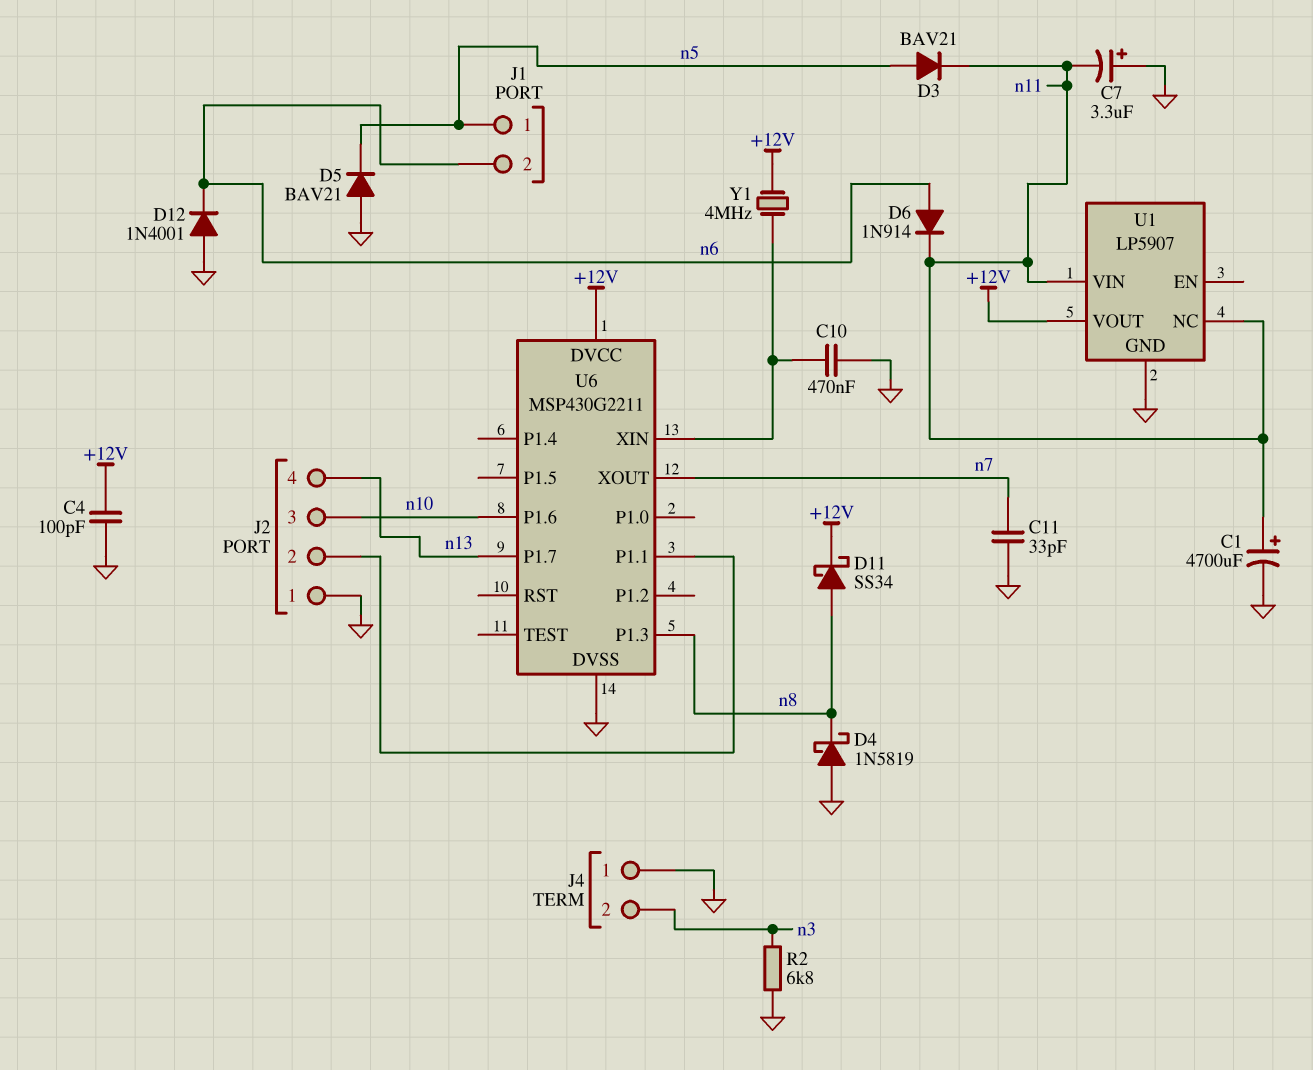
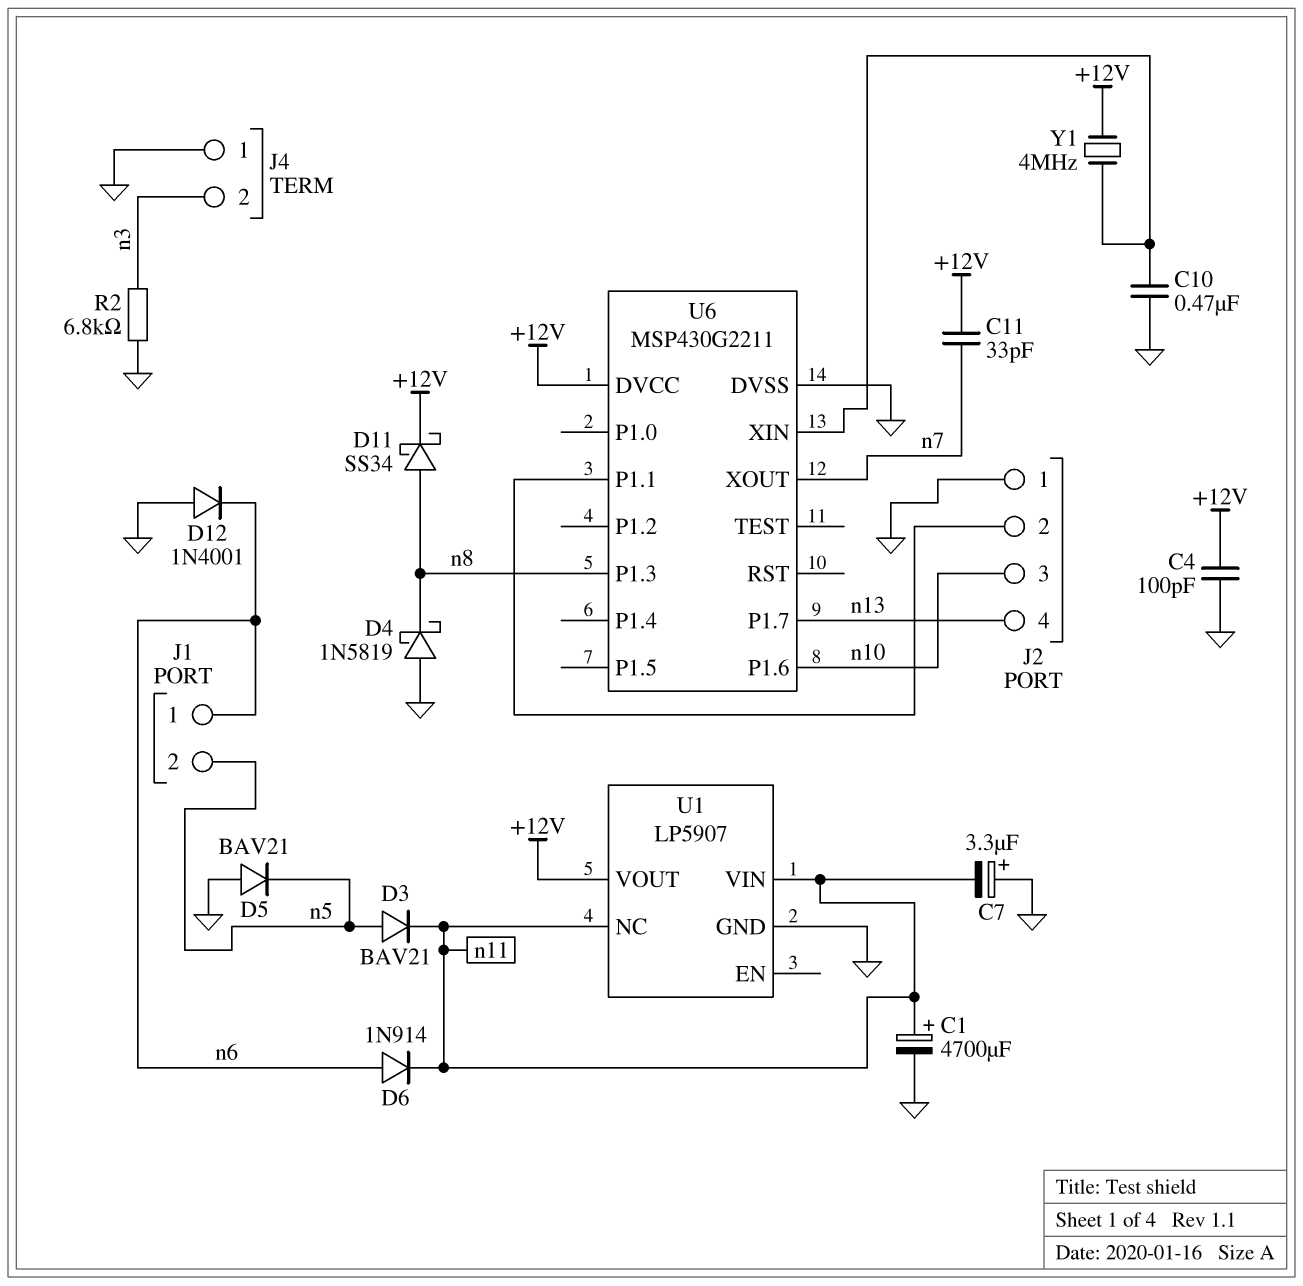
C11: 33pF (GND, n7) -> 33pF (+12V, n7)
J1 pin 1: n5 -> n6
J1 pin 2: n6 -> n5

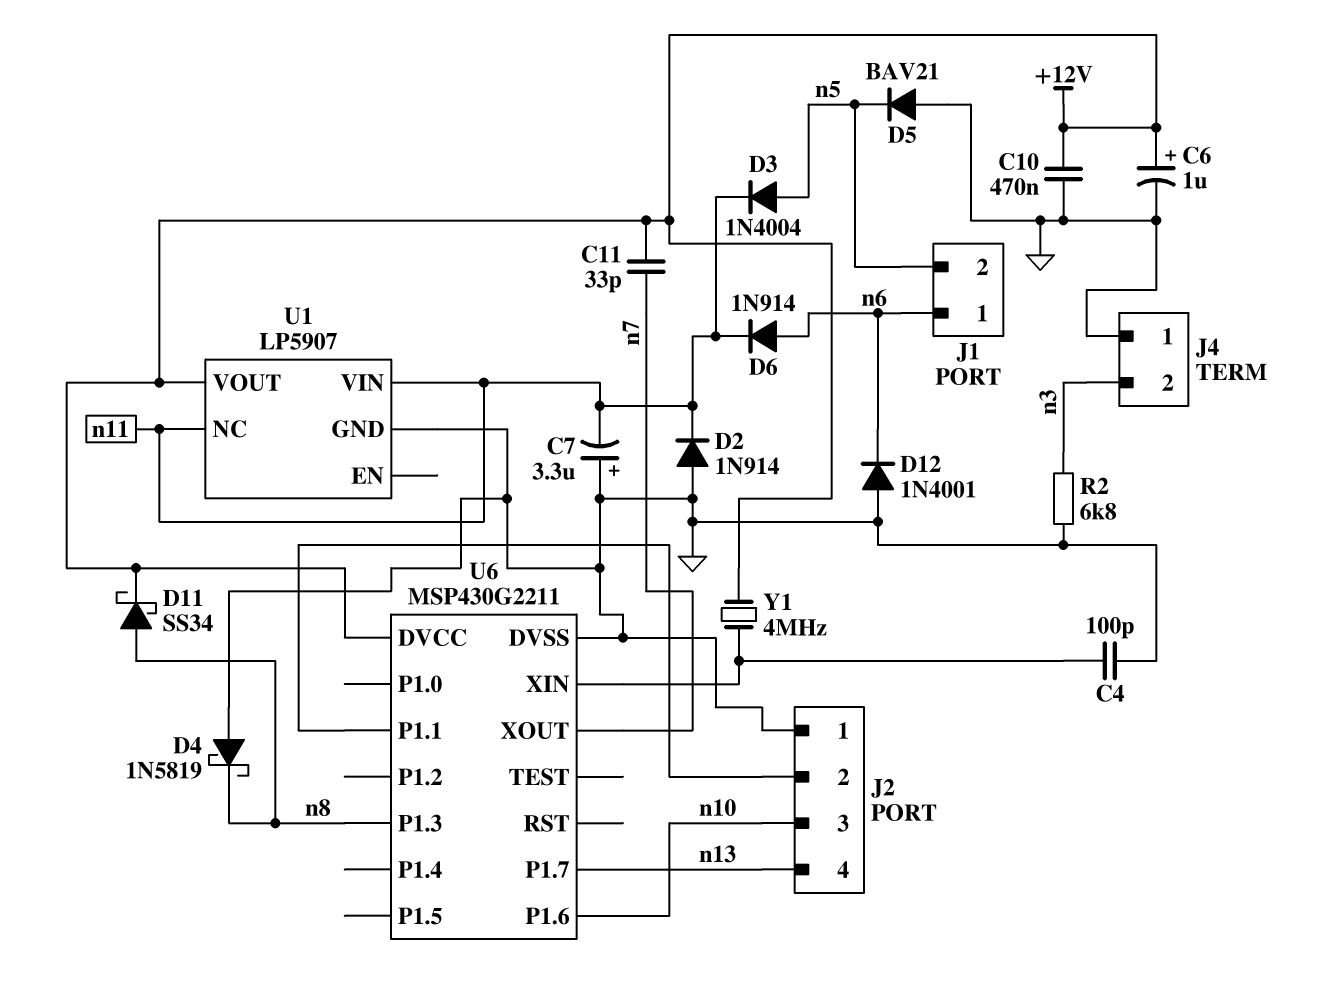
C1: 4700uF (plus n11, minus GND) -> none
C4: 100pF (+12V, GND) -> 100pF (GND, U6/XIN)
C6: none -> 1uF (plus +12V, minus GND)
C10: 470nF (GND, U6/XIN) -> 470nF (+12V, GND)
D2: none -> diode 1N914 (A GND, K n11)
D3: diode BAV21 (A n5, K n11) -> diode 1N4004 (A n5, K n11)

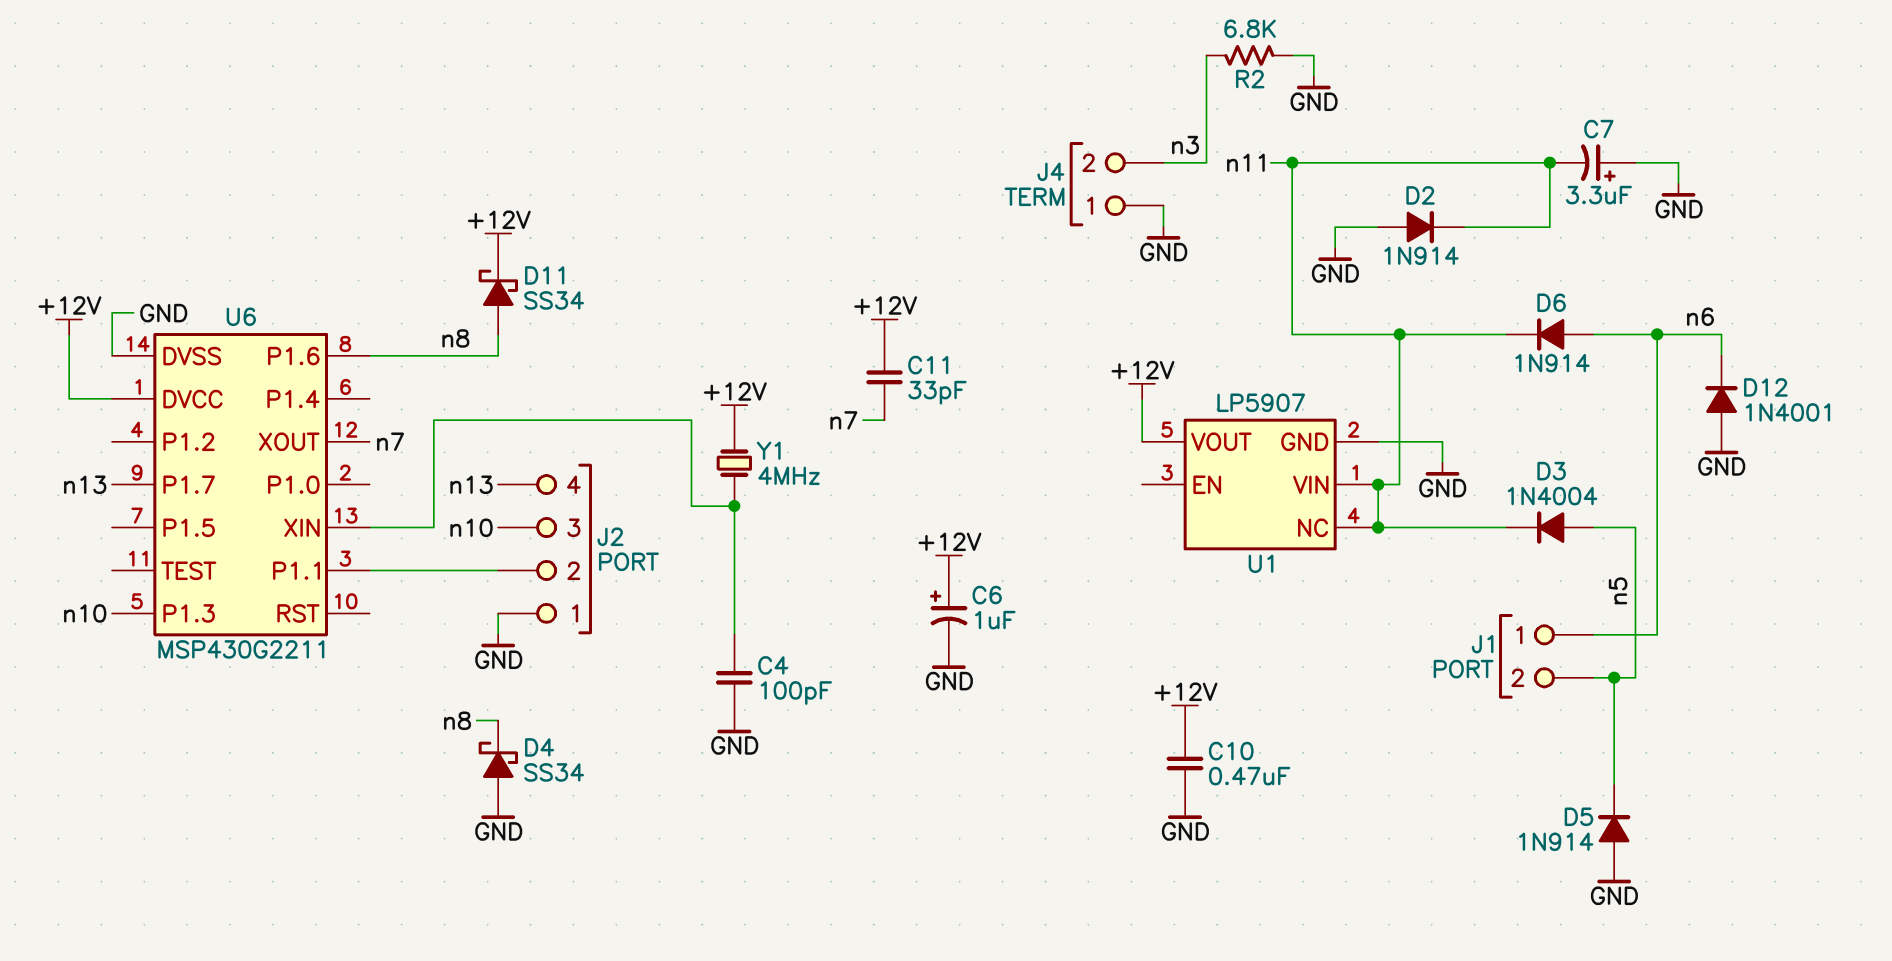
D4: schottky 1N5819 (A GND, K n8) -> schottky SS34 (A GND, K n8)
D5: diode BAV21 (A GND, K n5) -> diode 1N914 (A GND, K n5)
U6 pin P1.3: n8 -> n10
U6 pin P1.6: n10 -> n8

